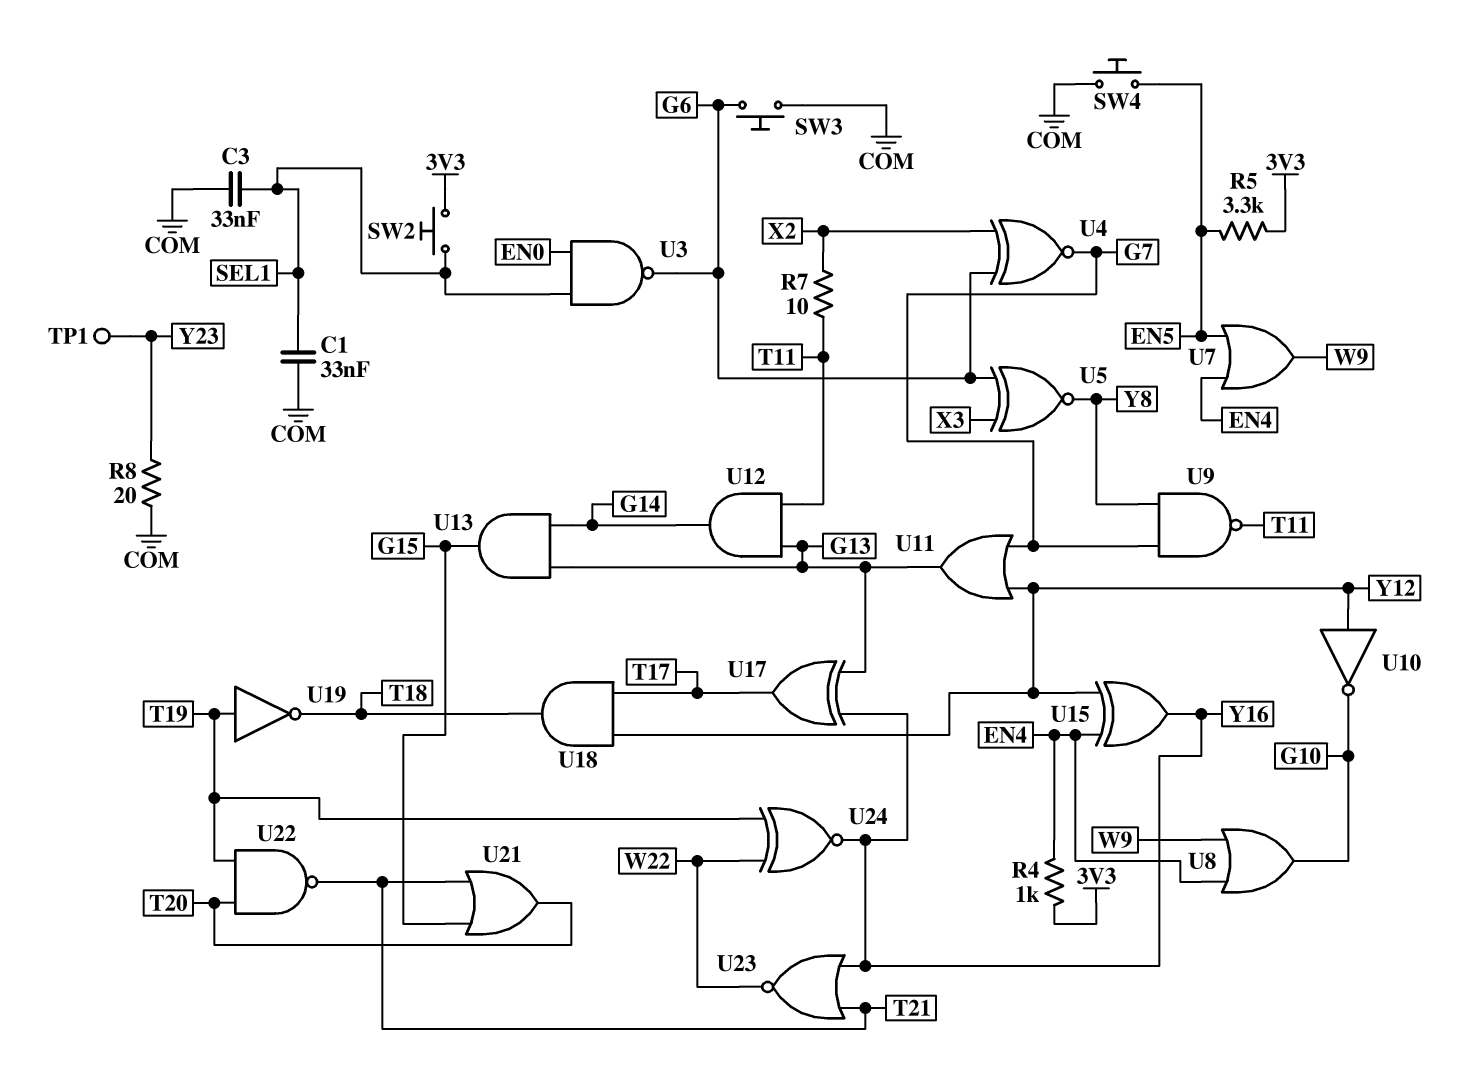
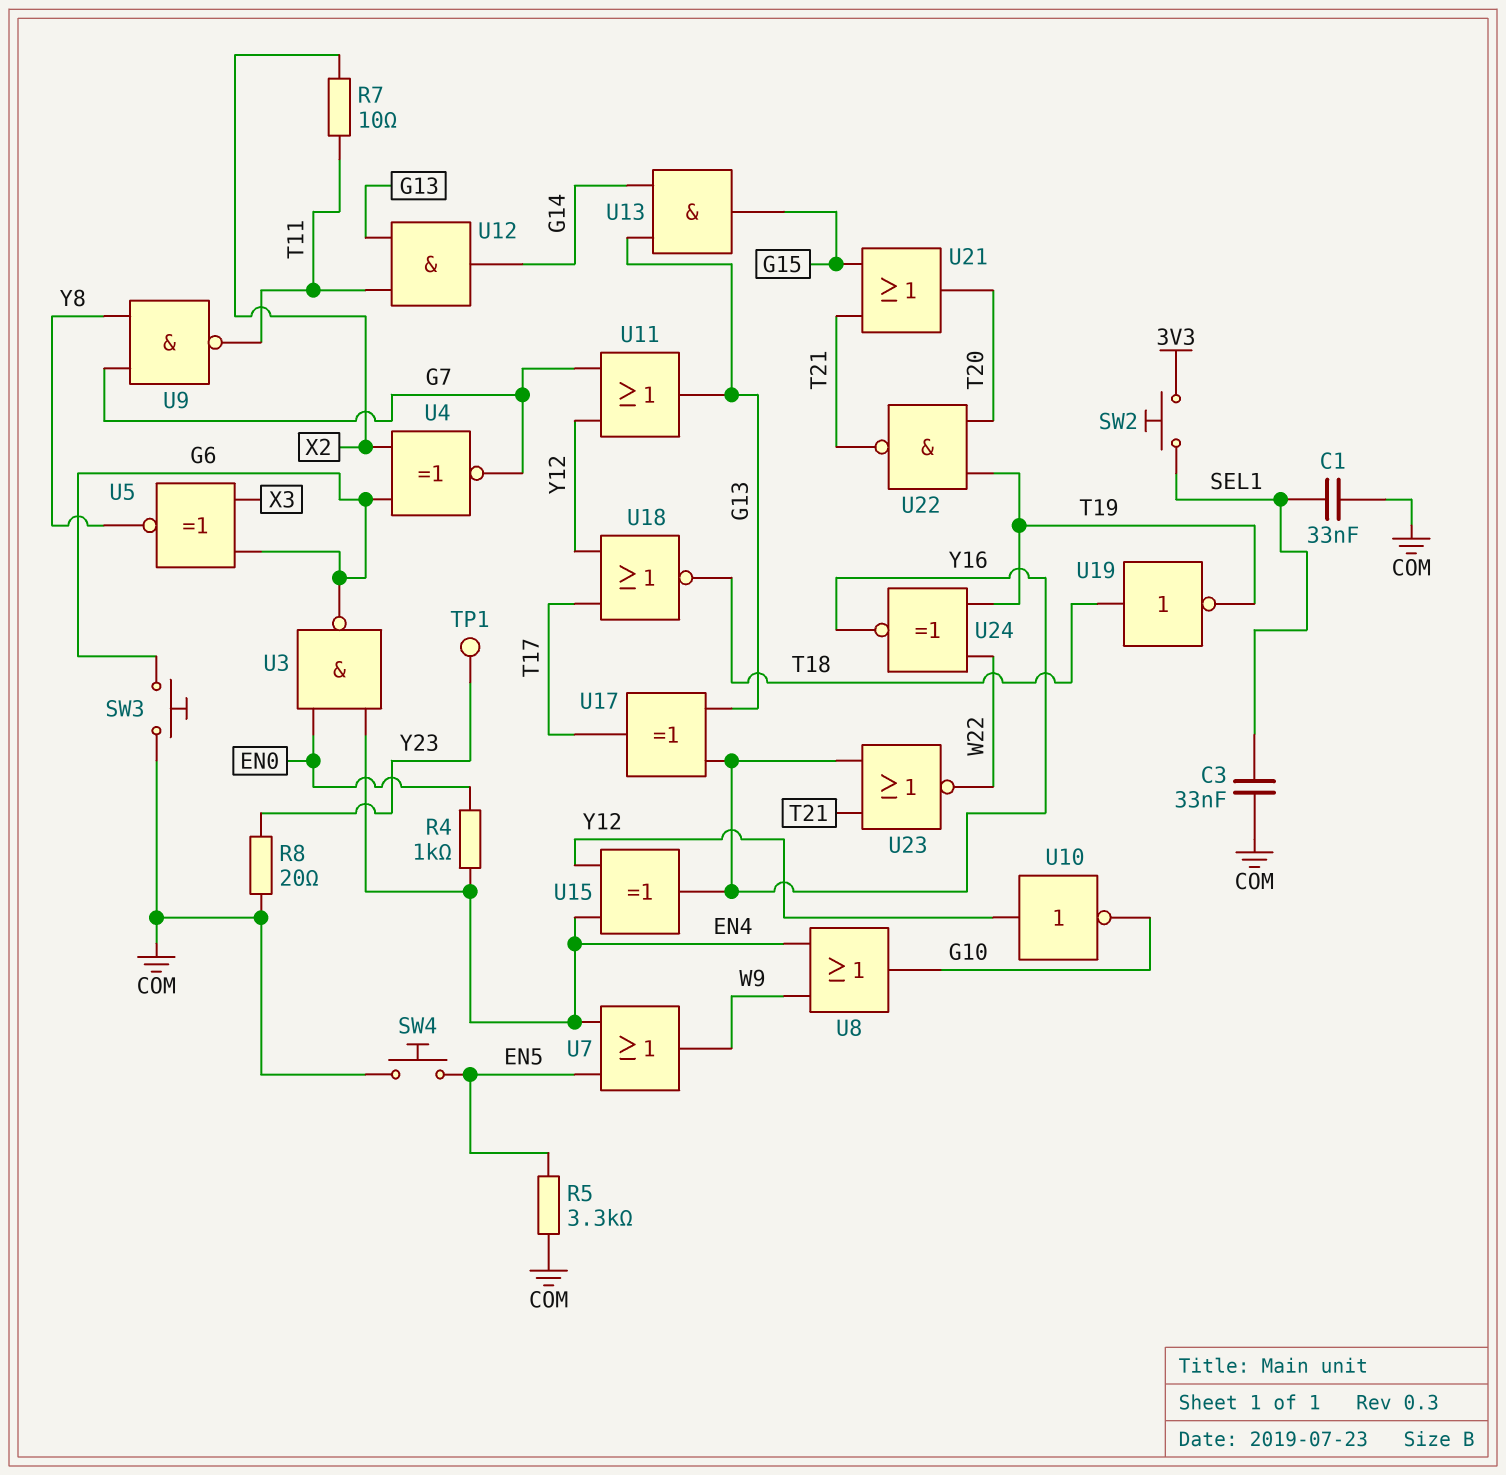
R4: 1k (3V3, EN4) -> 1k (EN0, EN4)
R5: 3.3k (3V3, EN5) -> 3.3k (COM, EN5)
U3: NAND (in EN0, in SEL1, out G6) -> NAND (in EN0, in EN4, out G6)
U18: AND (in T17, in Y12, out T18) -> NOR (in T17, in Y12, out T18)
U19: NOT (in T19, out T18) -> NOT (in T18, out T19)

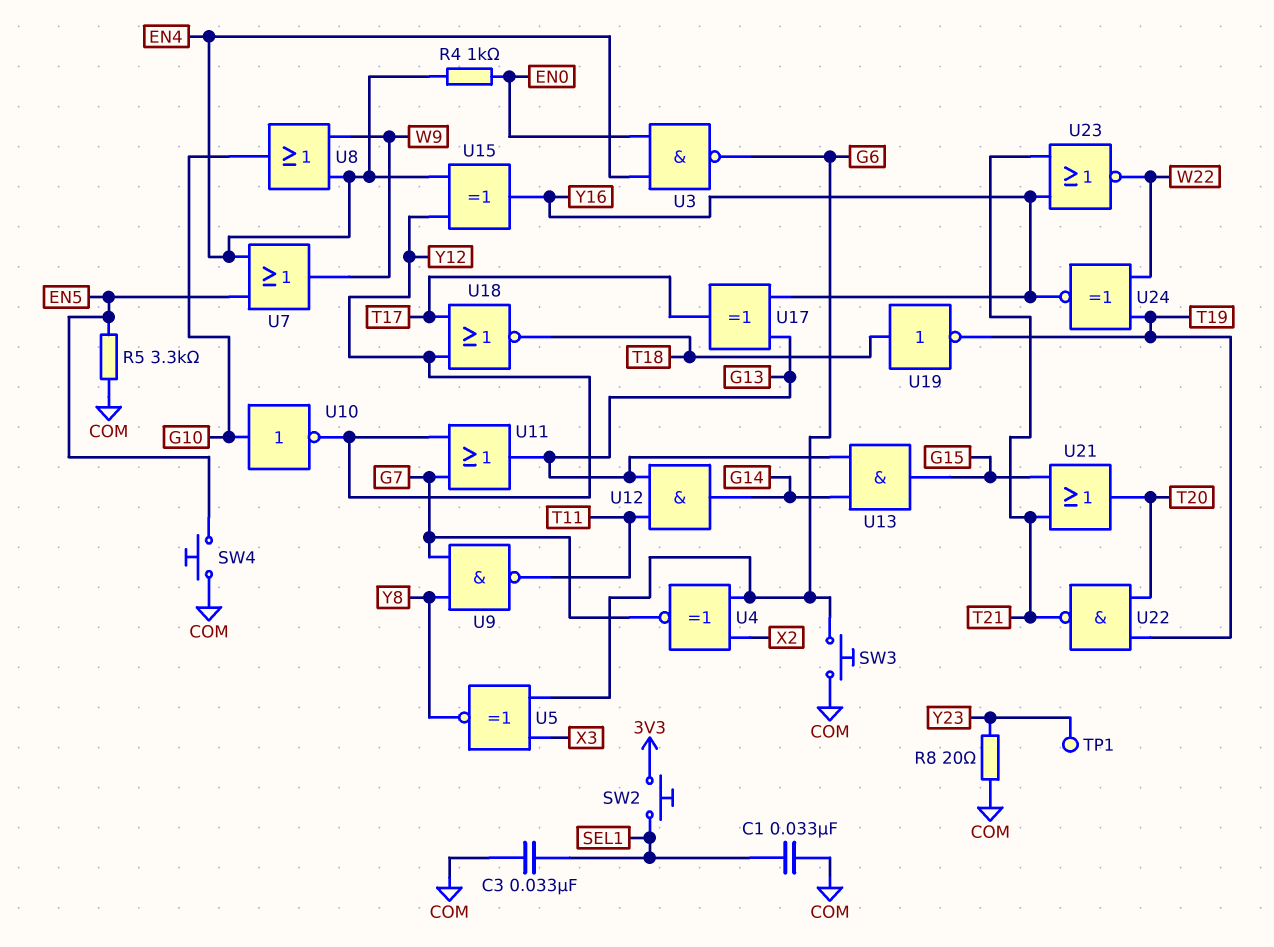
R7: 10 (T11, X2) -> none
U10: NOT (in Y12, out G10) -> NOT (in G10, out Y12)

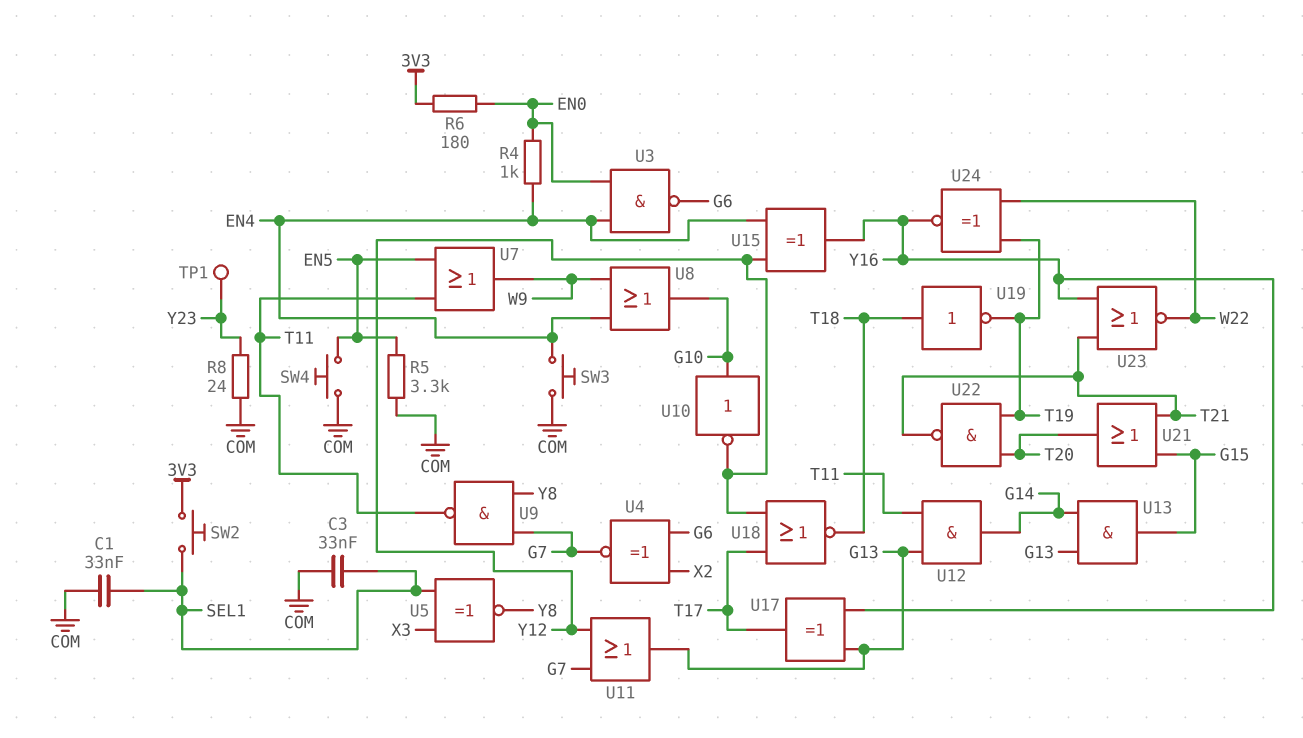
R6: none -> 180 (3V3, EN0)
R8: 20 (COM, Y23) -> 24 (COM, Y23)
SW3: button (COM, G6) -> button (COM, EN4)
U5: XNOR (in G6, in X3, out Y8) -> XNOR (in SEL1, in X3, out Y8)
U7: OR (in EN4, in EN5, out W9) -> OR (in EN5, in T11, out W9)

